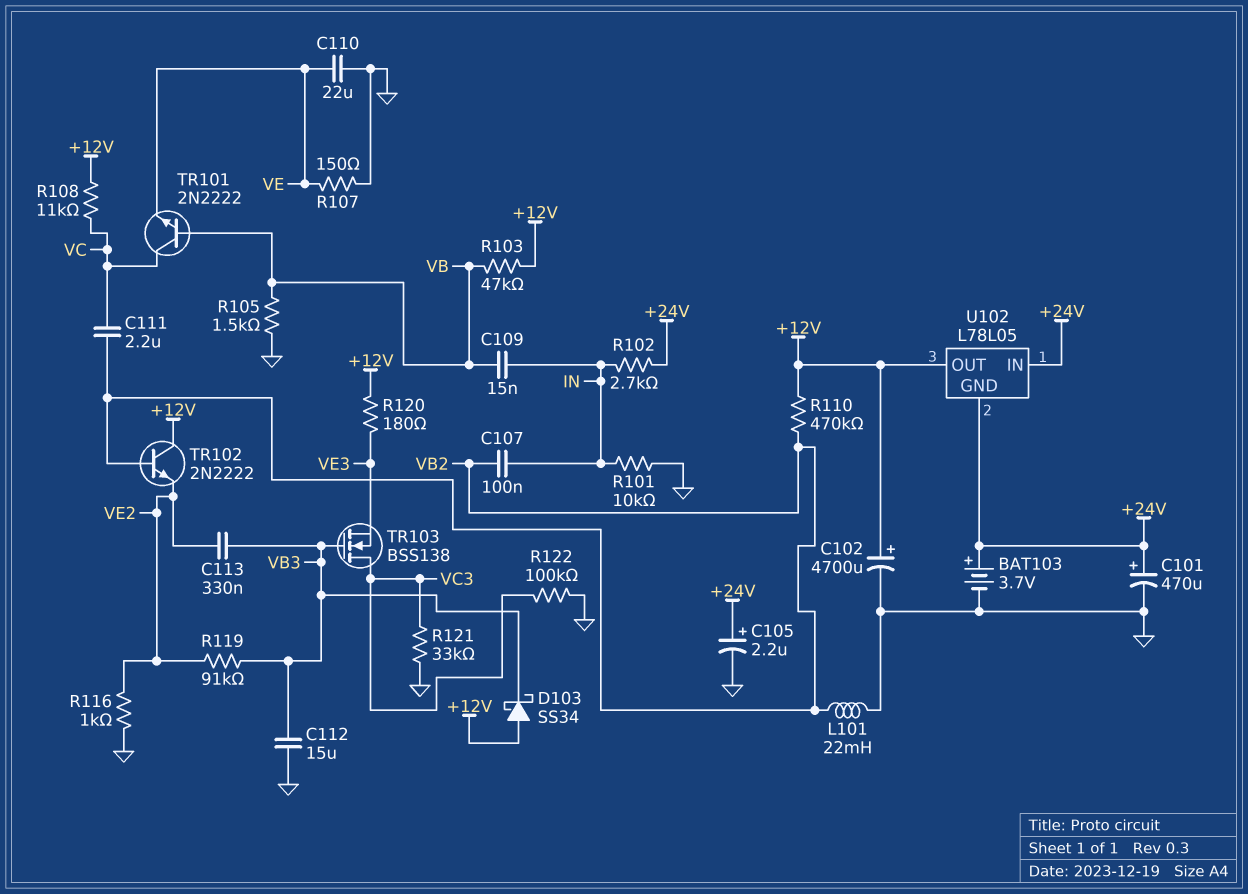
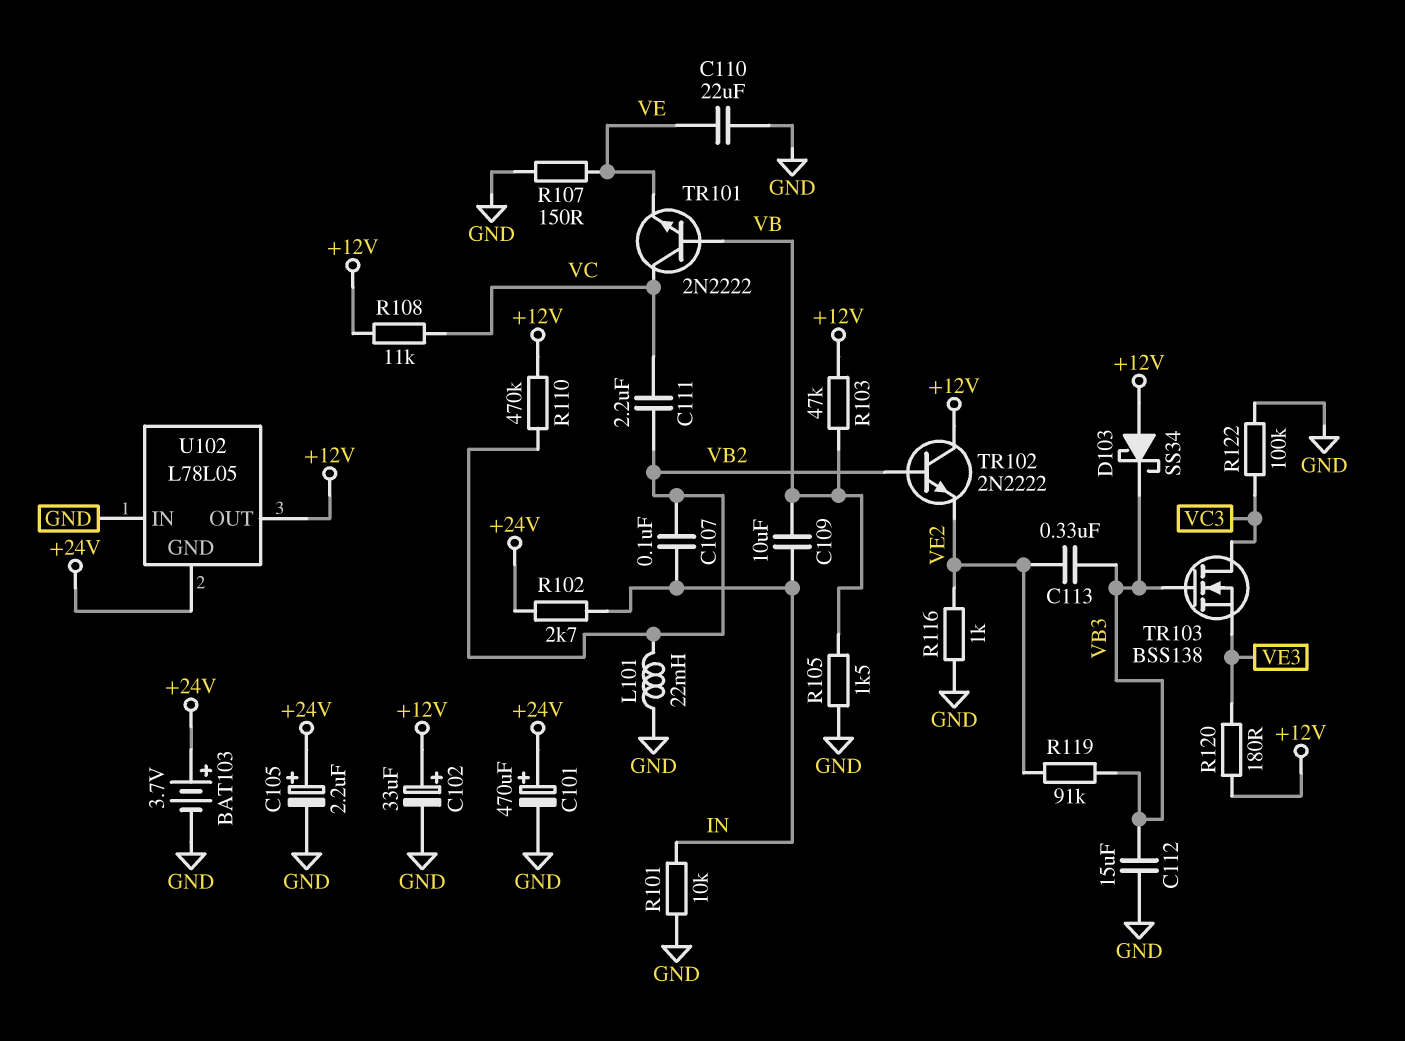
C102: 4700uF (plus +12V, minus GND) -> 33uF (plus +12V, minus GND)
C109: 15nF (IN, VB) -> 10uF (IN, VB)
R121: 33k (GND, VC3) -> none
U102 pin IN: +24V -> GND

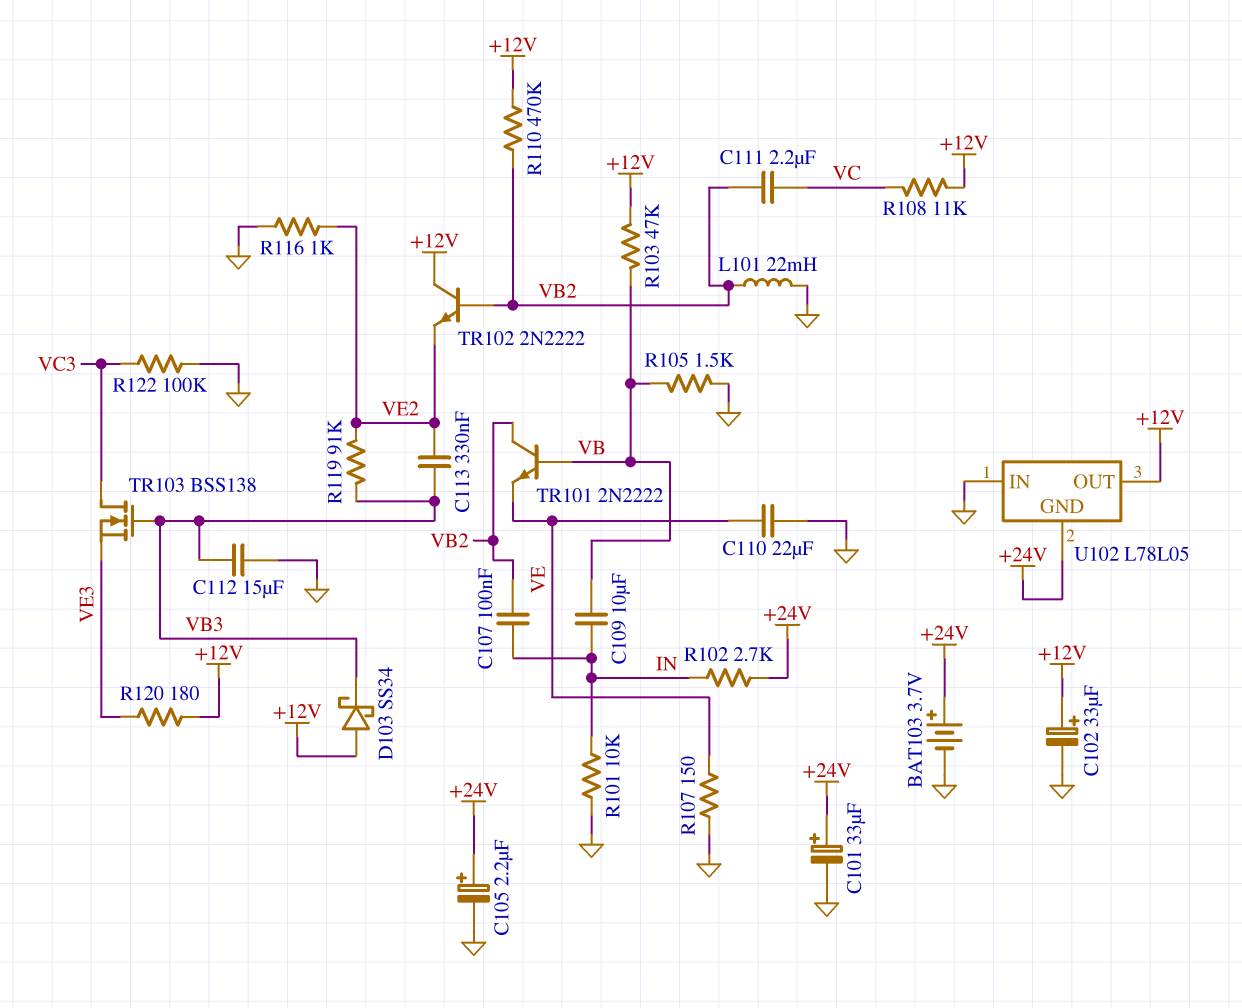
C101: 470uF (plus +24V, minus GND) -> 33uF (plus +24V, minus GND)
TR101: NPN 2N2222 (B VB, C VC, E VE) -> NPN 2N2222 (B VB, C VB2, E VE)

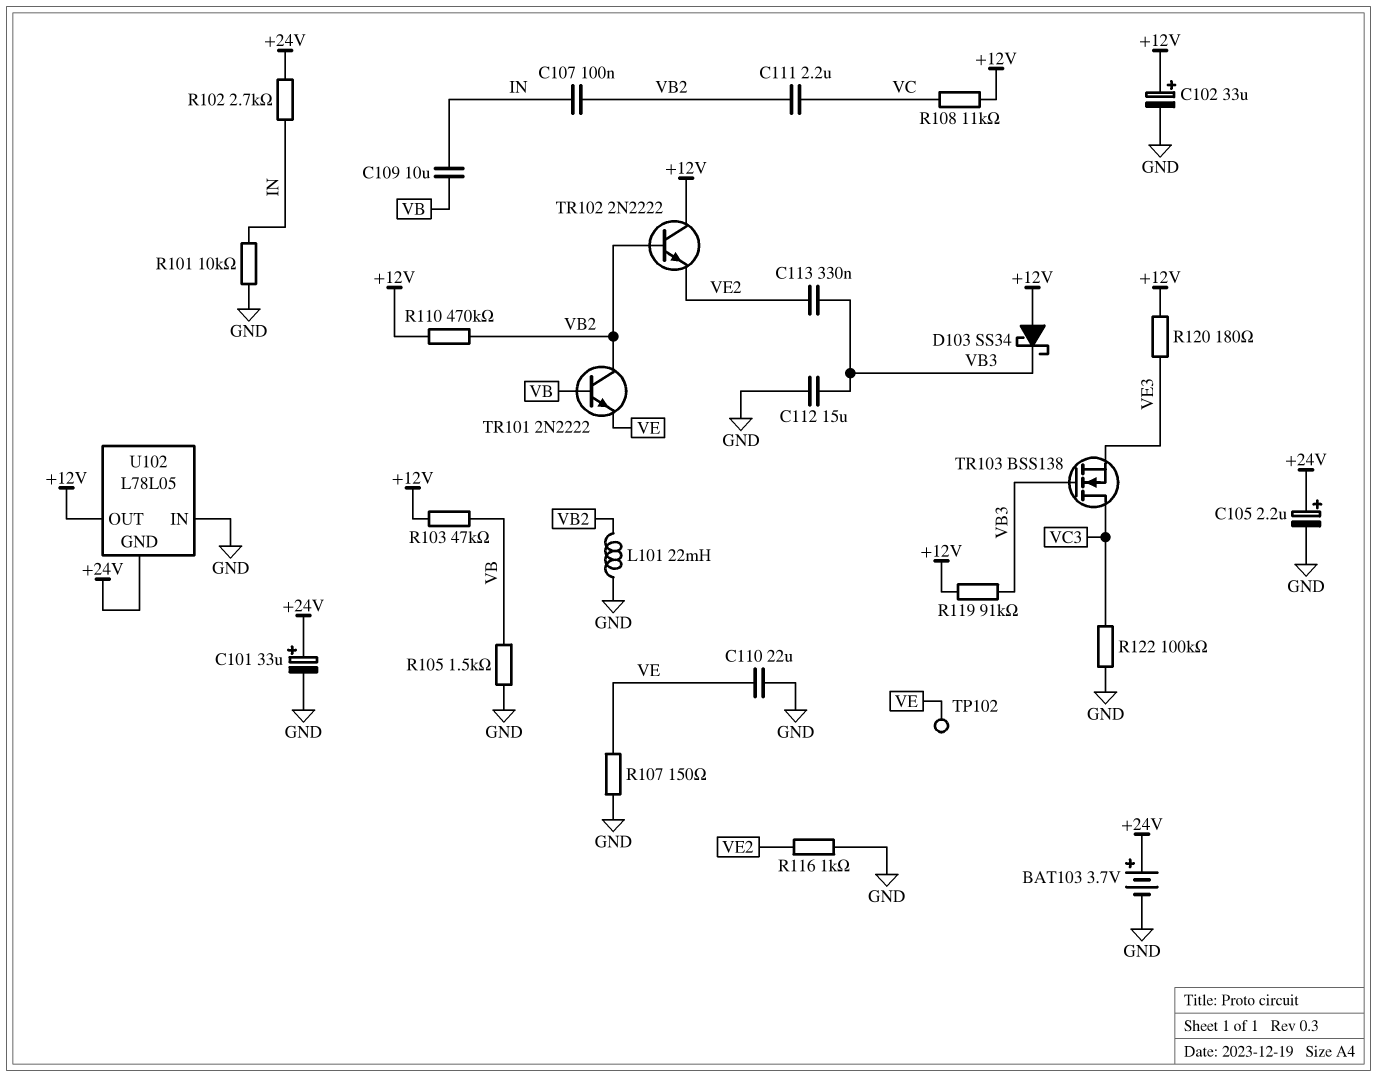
R119: 91k (VB3, VE2) -> 91k (+12V, VB3)
TP102: none -> test point (VE)

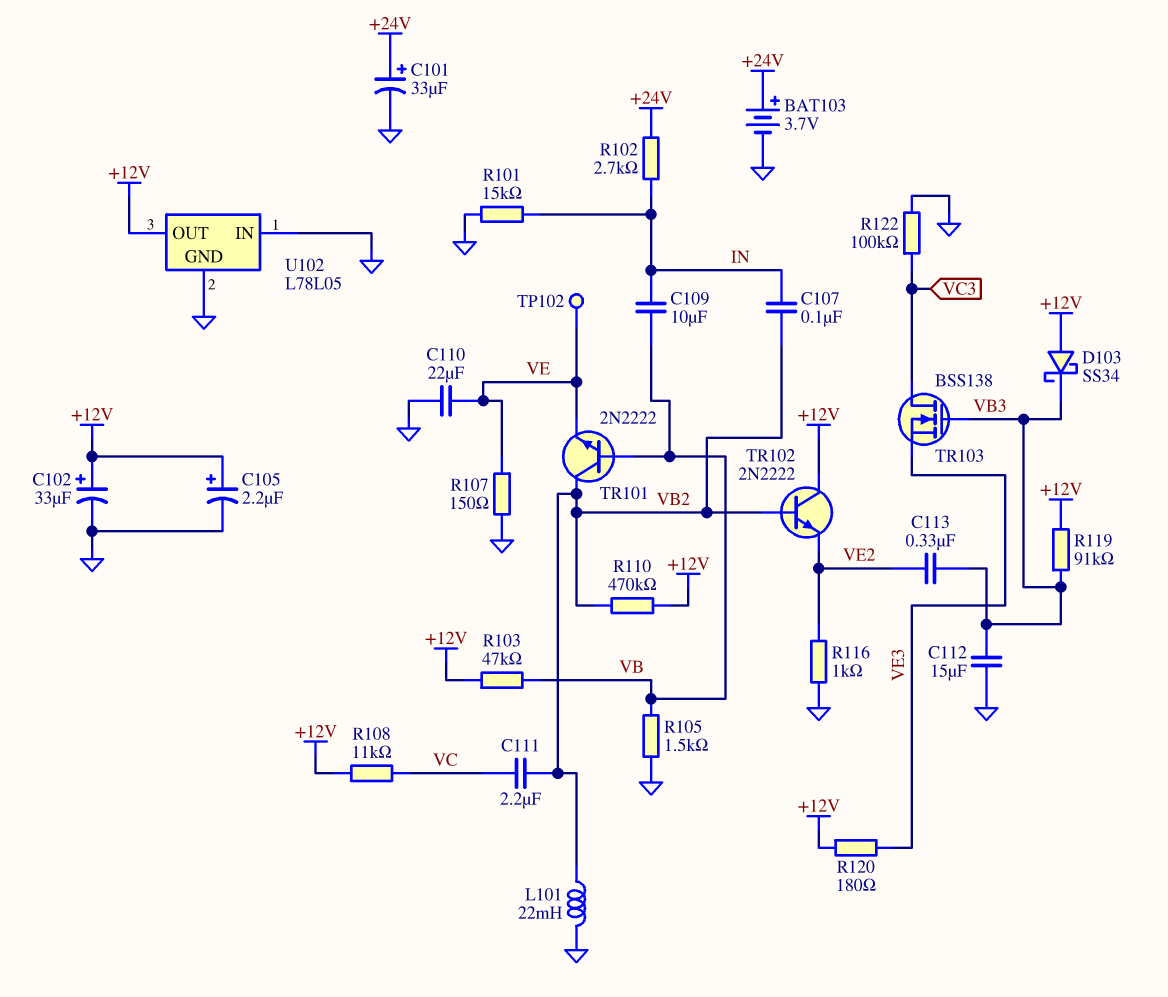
C105: 2.2uF (plus +24V, minus GND) -> 2.2uF (plus +12V, minus GND)
R101: 10k (GND, IN) -> 15k (GND, IN)
U102 pin GND: +24V -> GND

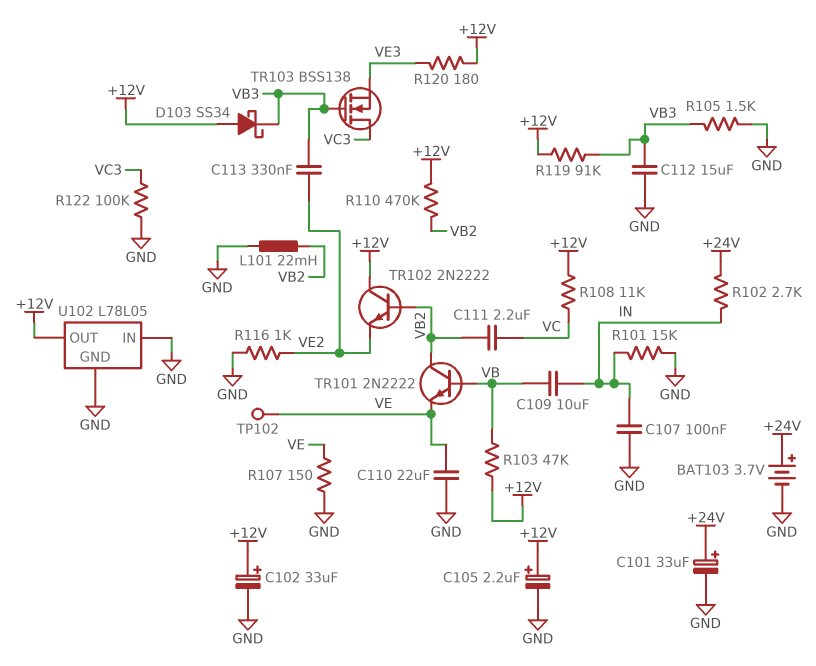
C107: 100nF (IN, VB2) -> 100nF (GND, IN)
R105: 1.5k (GND, VB) -> 1.5k (GND, VB3)

